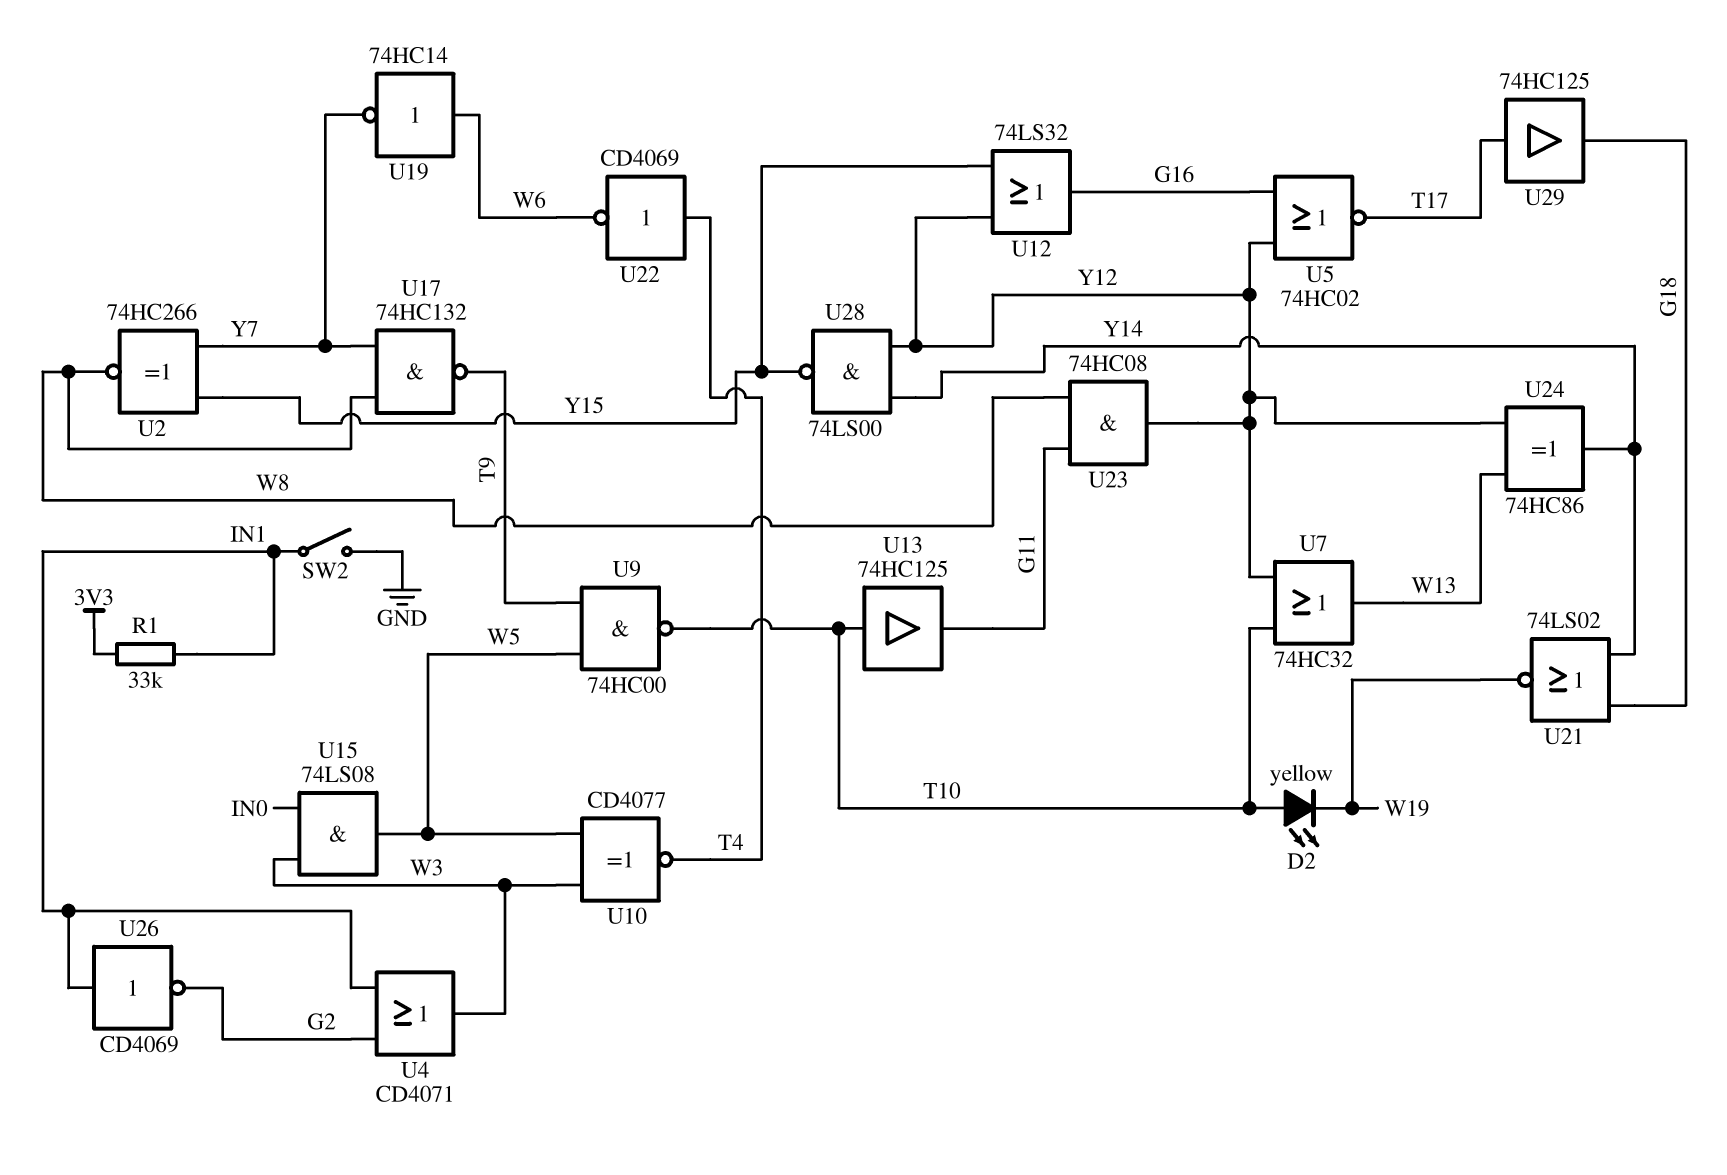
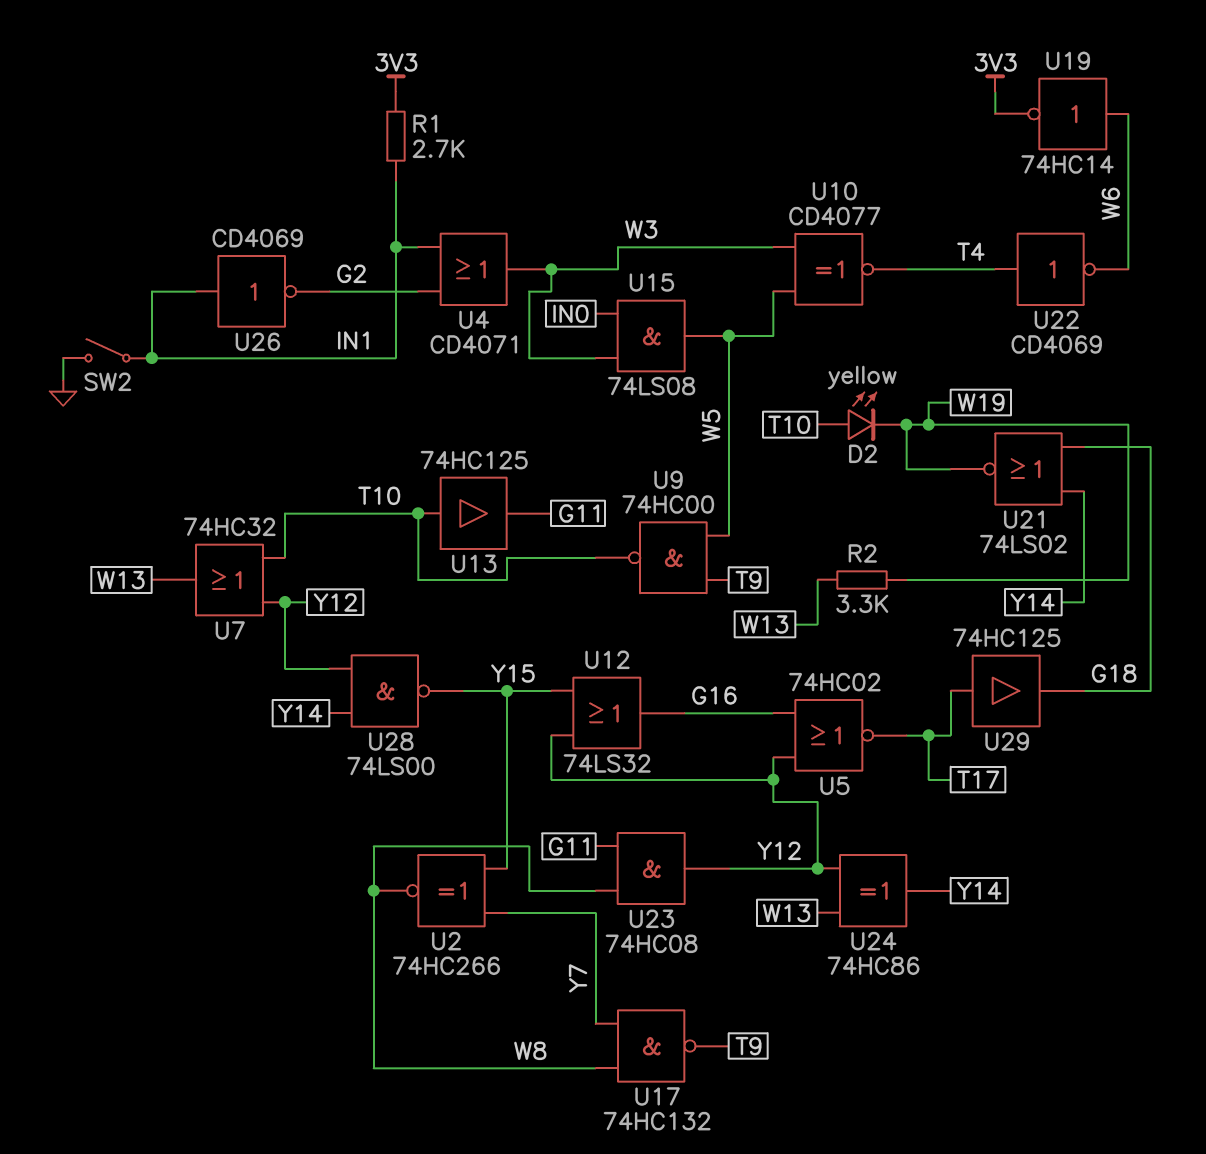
R1: 33k (3V3, IN1) -> 2.7k (3V3, IN1)
R2: none -> 3.3k (W13, W19)
U19: NOT 74HC14 (in W6, out Y7) -> NOT 74HC14 (in W6, out 3V3)

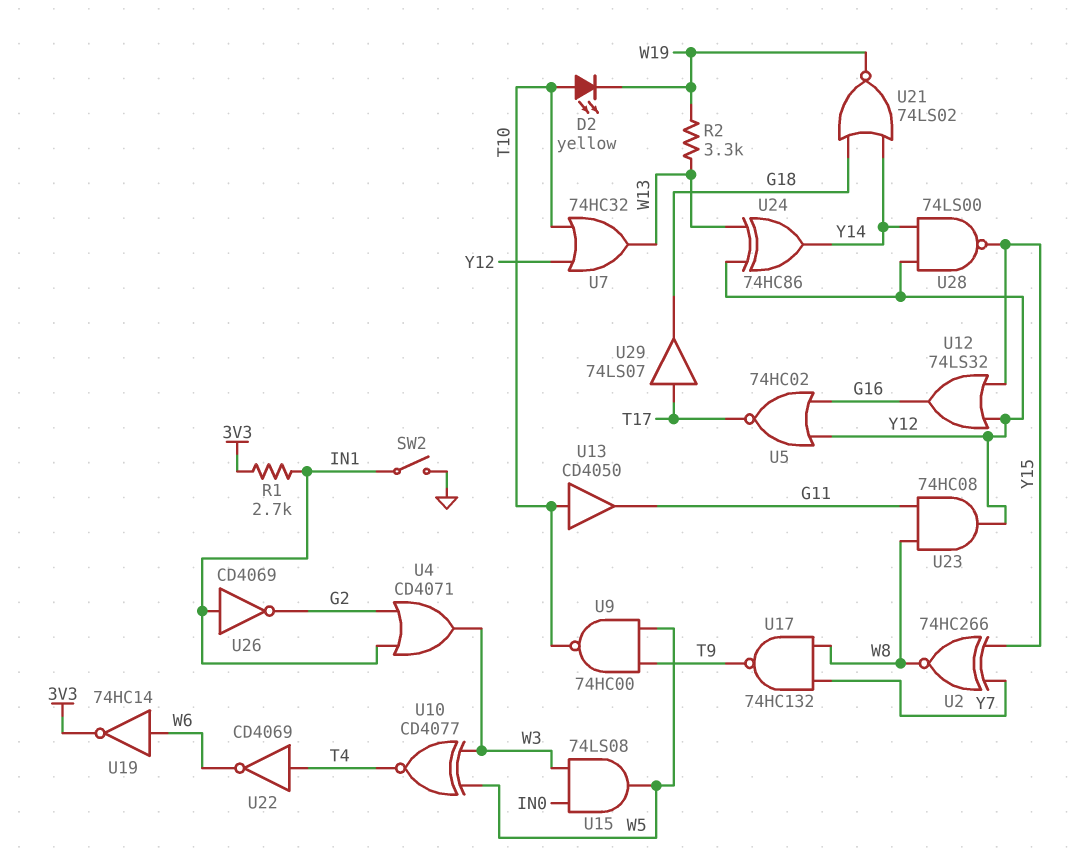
U13: buffer 74HC125 (in T10, out G11) -> buffer CD4050 (in T10, out G11)
U29: buffer 74HC125 (in T17, out G18) -> buffer 74LS07 (in T17, out G18)

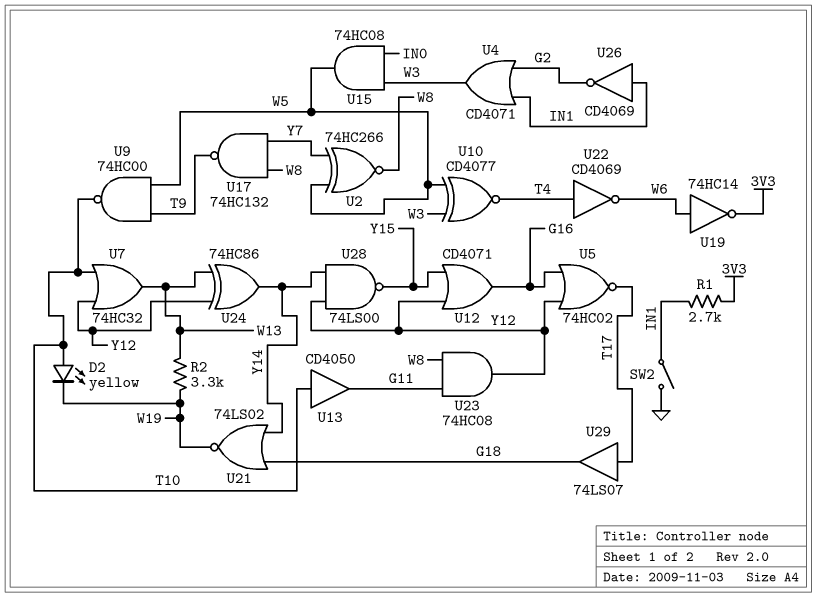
U2: XNOR 74HC266 (in Y7, in Y15, out W8) -> XNOR 74HC266 (in W5, in Y7, out W8)
U12: OR 74LS32 (in Y12, in Y15, out G16) -> OR CD4071 (in Y12, in Y15, out G16)
U15: AND 74LS08 (in IN0, in W3, out W5) -> AND 74HC08 (in IN0, in W3, out W5)

